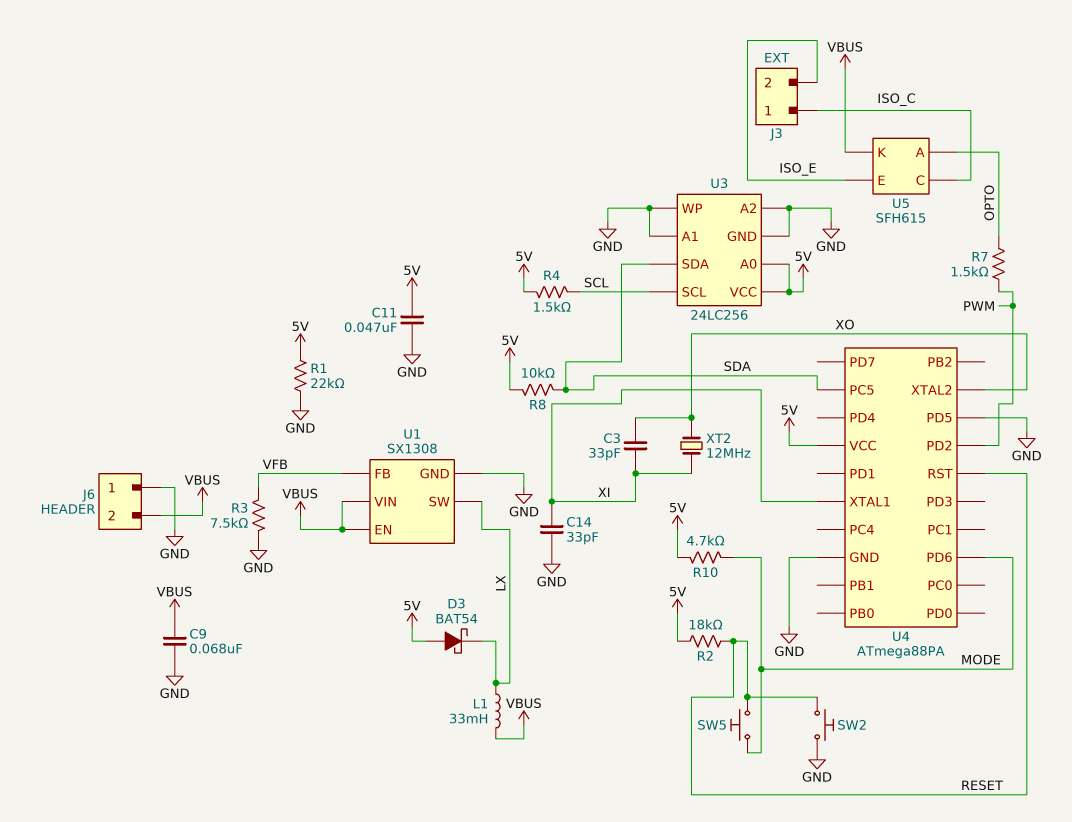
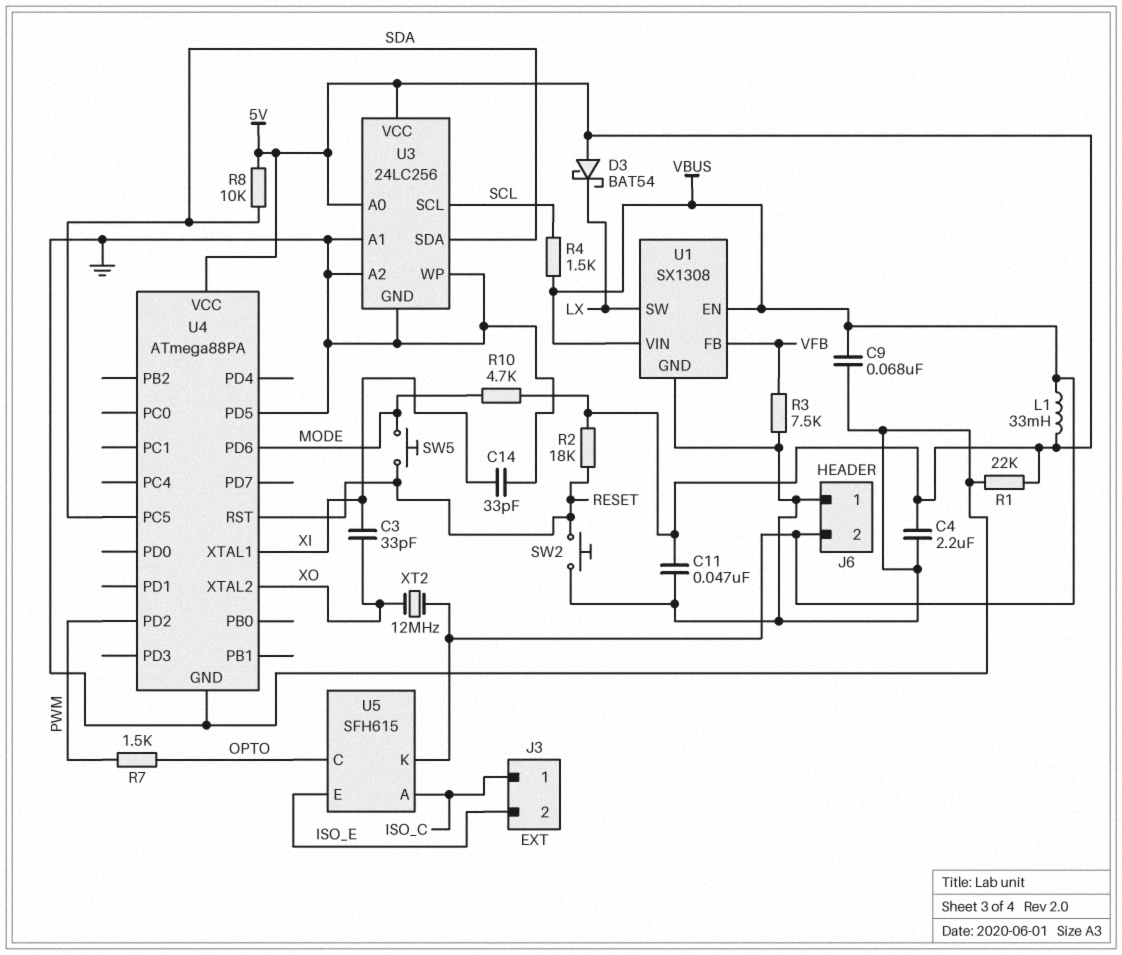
C4: none -> 2.2uF (5V, GND)
L1: 33mH (LX, VBUS) -> 33mH (5V, VBUS)
R4: 1.5k (5V, SCL) -> 1.5k (SCL, VBUS)
U5 pin A: OPTO -> ISO_C
U5 pin C: ISO_C -> OPTO
XT2: 12MHz (XI, XO) -> 12MHz (VBUS, XO)

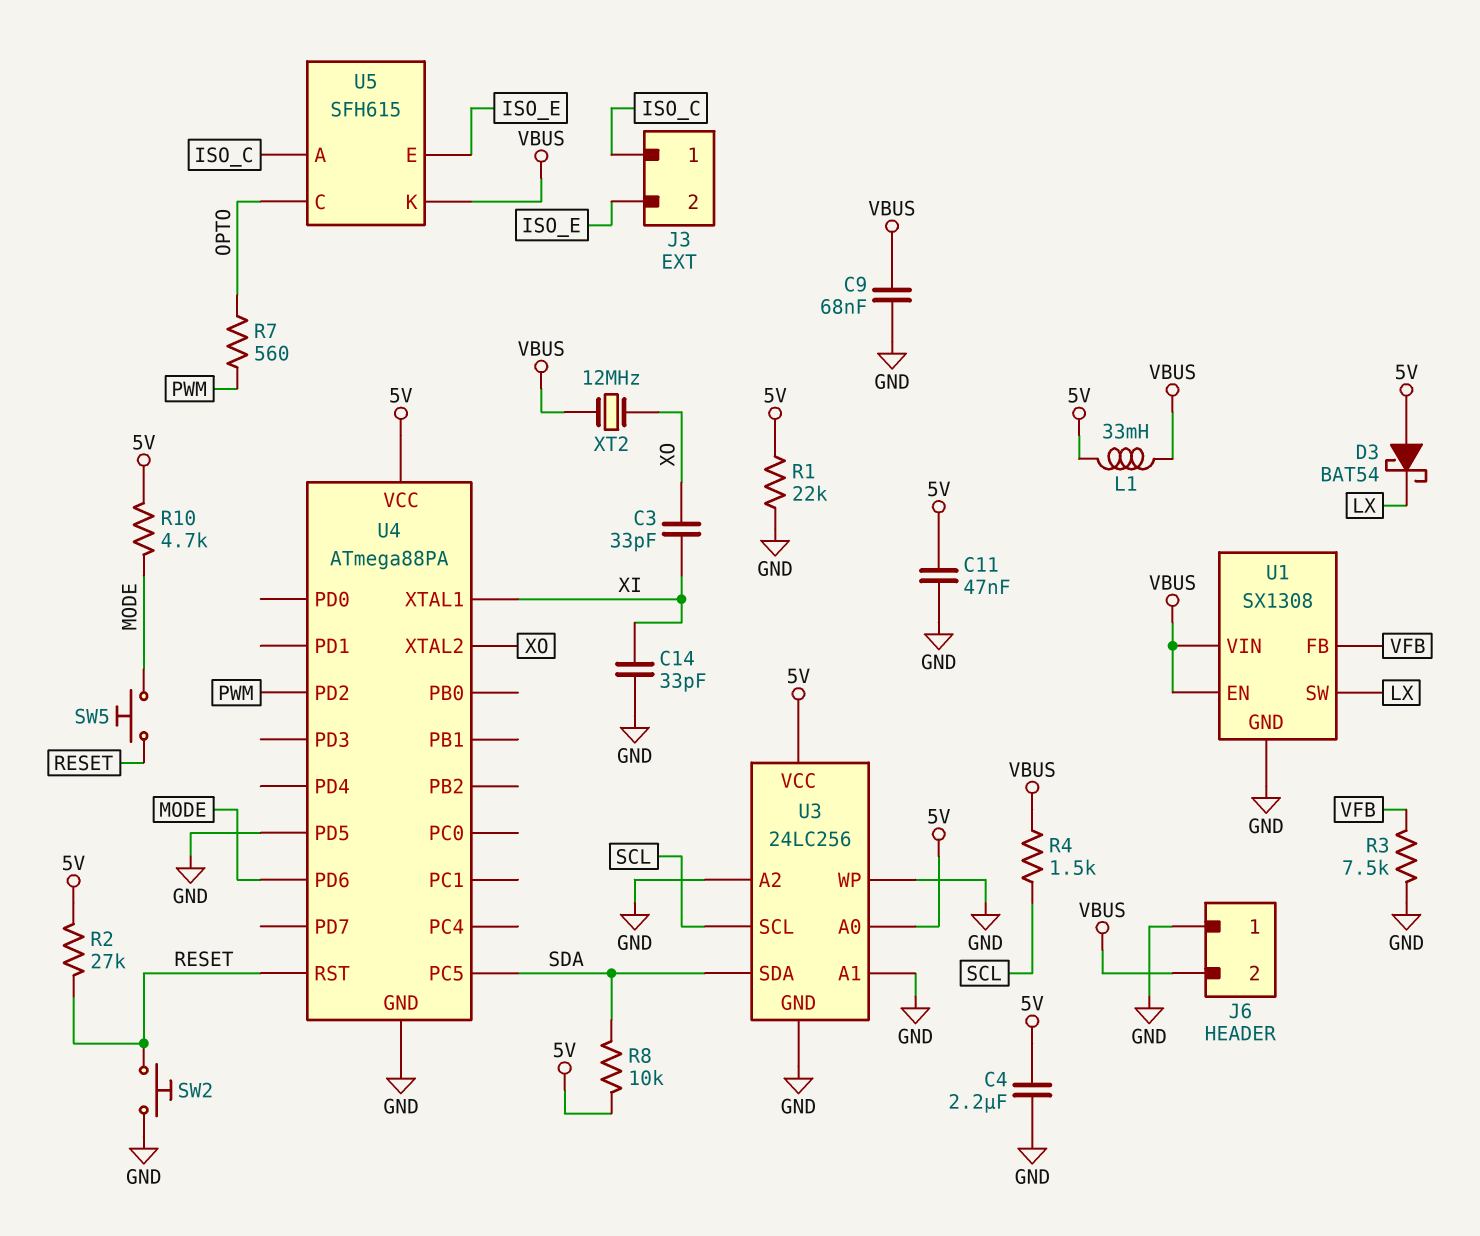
R2: 18k (5V, RESET) -> 27k (5V, RESET)
R7: 1.5k (OPTO, PWM) -> 560 (OPTO, PWM)

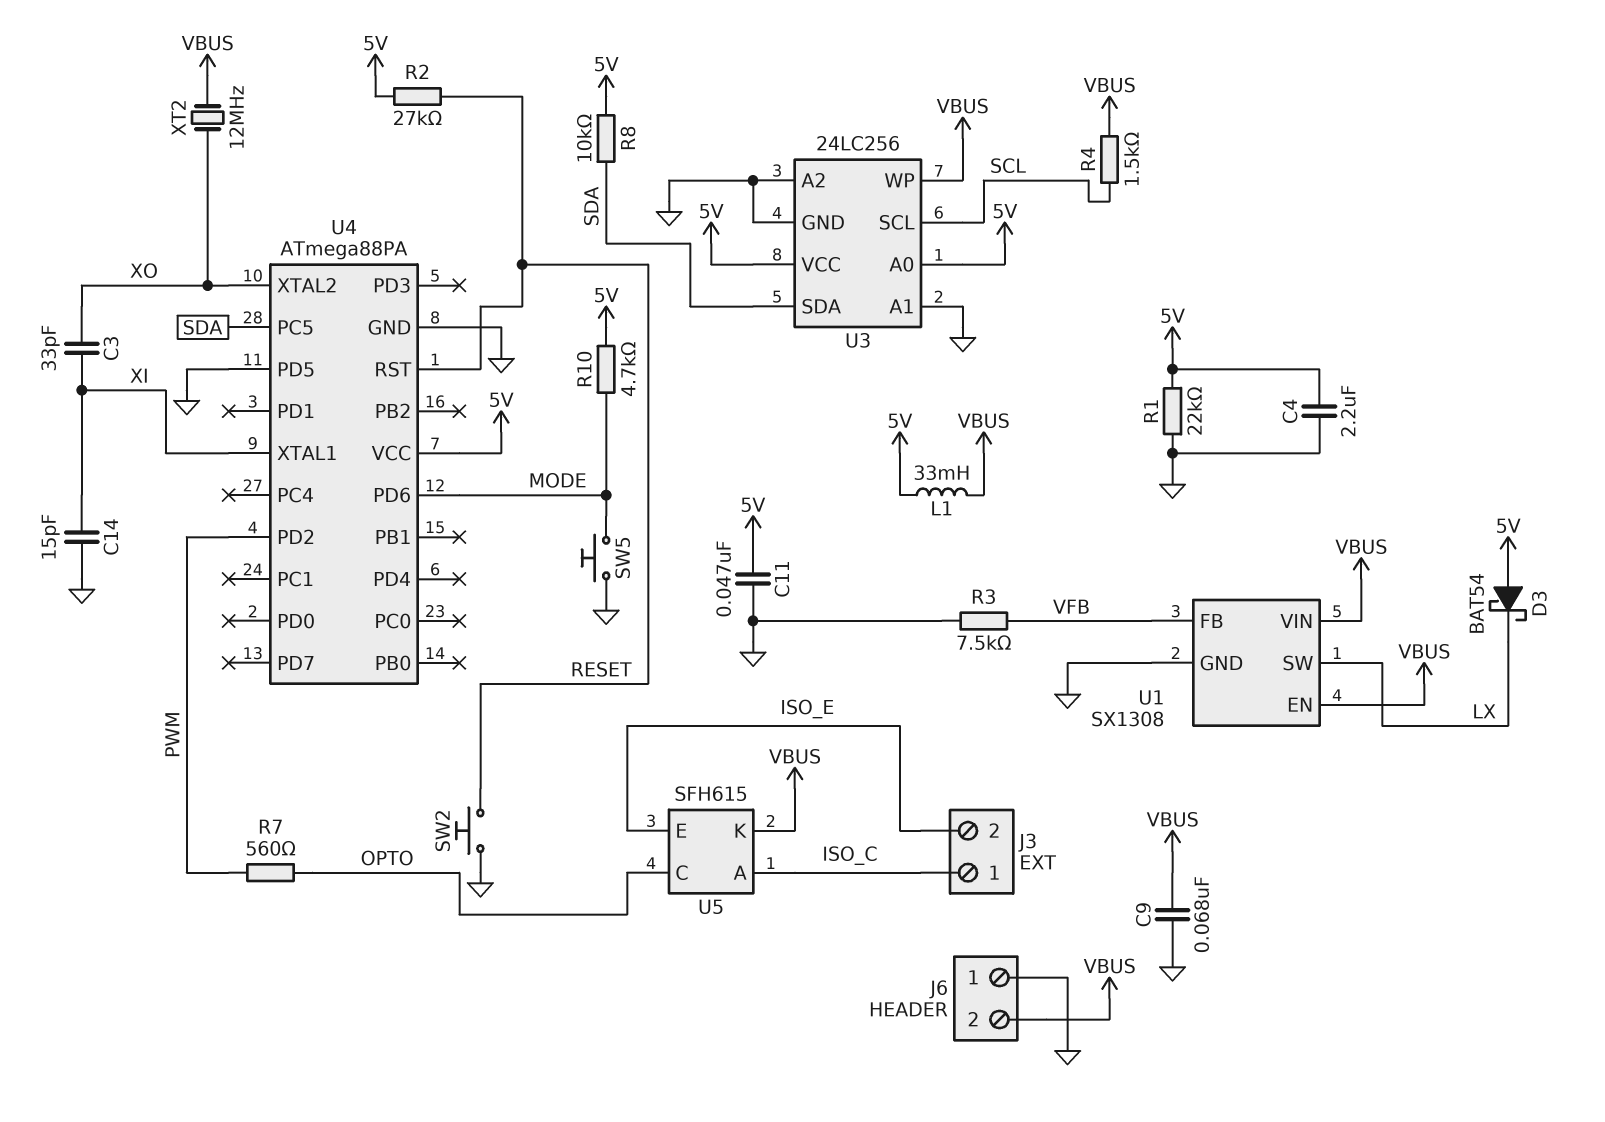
C14: 33pF (GND, XI) -> 15pF (GND, XI)
SW5: button (MODE, RESET) -> button (GND, MODE)
U3 pin WP: GND -> VBUS

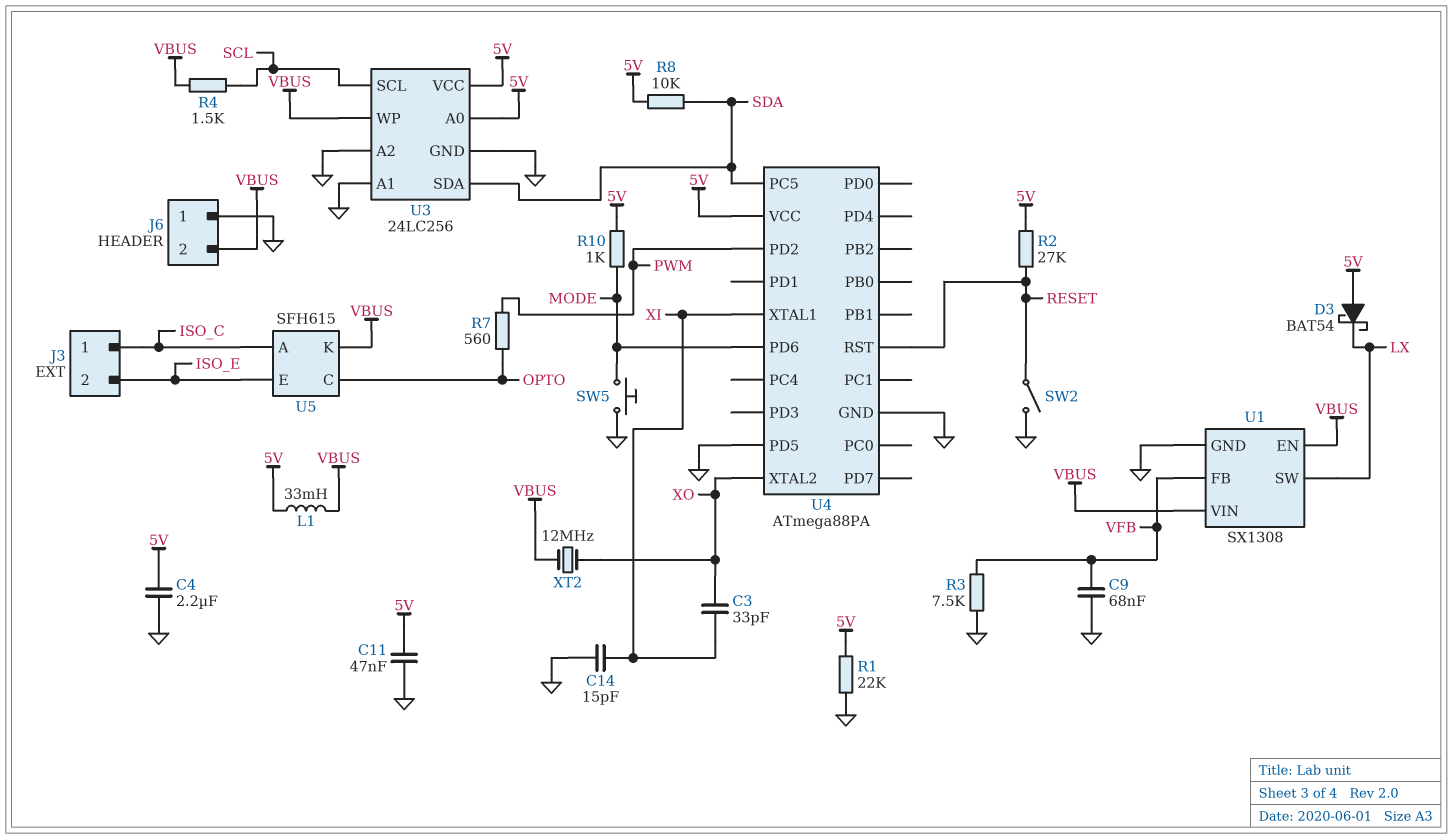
C9: 68nF (GND, VBUS) -> 68nF (GND, VFB)
R10: 4.7k (5V, MODE) -> 1k (5V, MODE)
SW2: button (GND, RESET) -> switch (GND, RESET)

